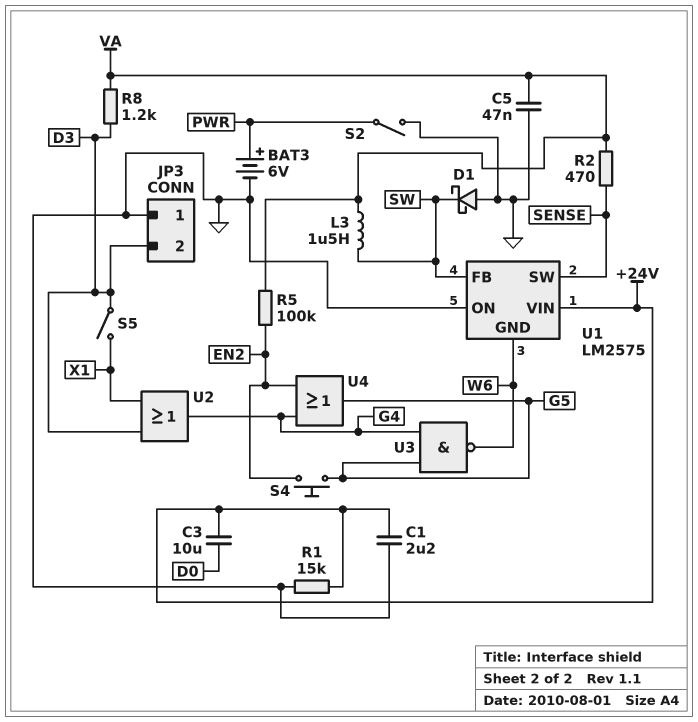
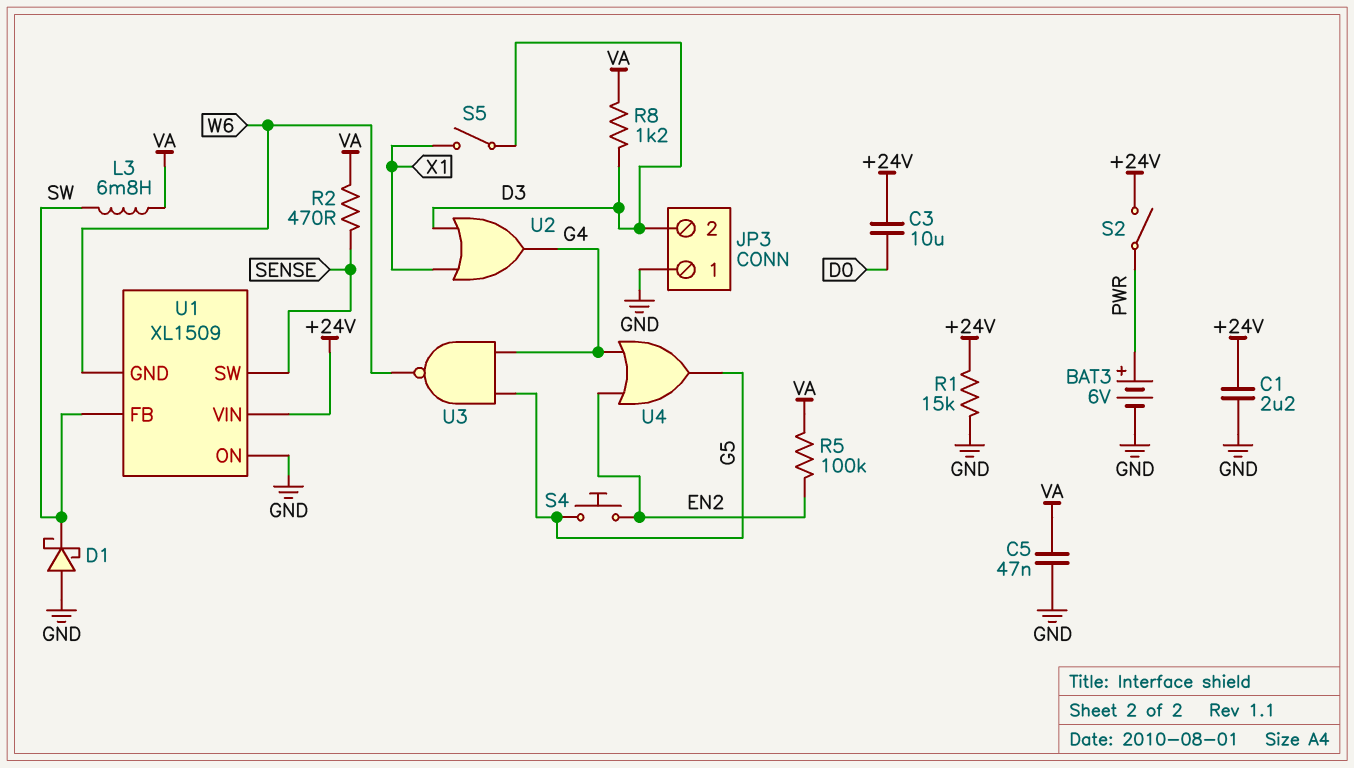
L3: 1.5uH (SW, VA) -> 6.8mH (SW, VA)
S2: switch (GND, PWR) -> switch (+24V, PWR)
U1: LM2575 -> XL1509

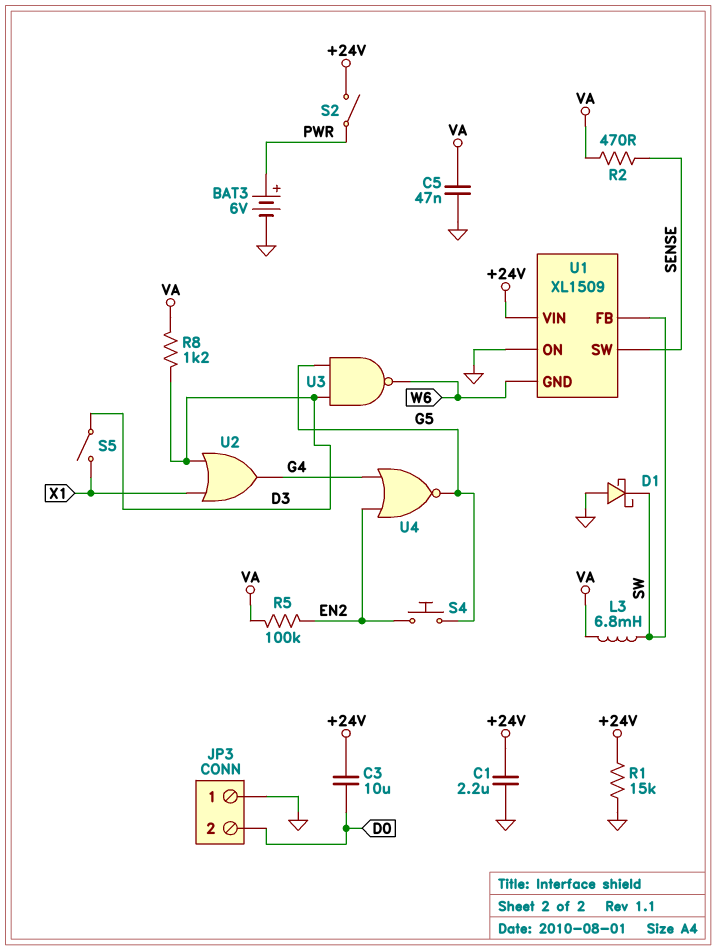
JP3 pin 2: D3 -> D0
U3: NAND (in G4, in G5, out W6) -> NAND (in D3, in G5, out W6)
U4: OR (in EN2, in G4, out G5) -> NOR (in EN2, in G4, out G5)

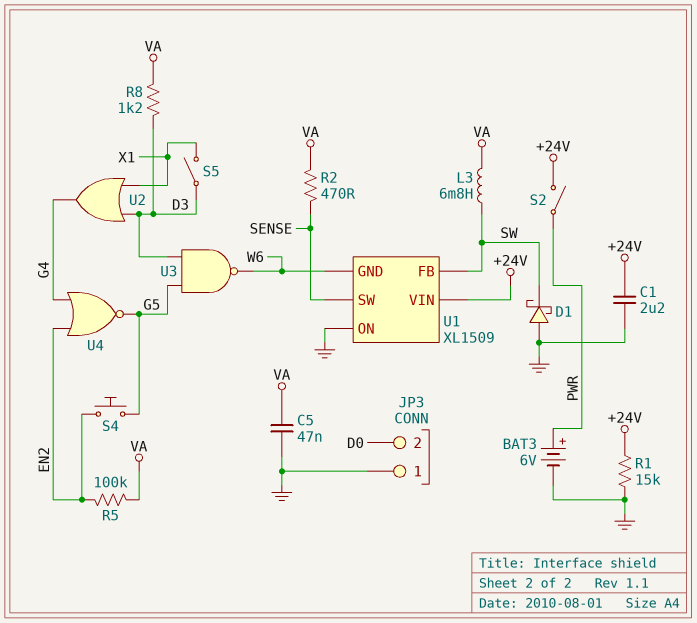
C3: 10uF (+24V, D0) -> none

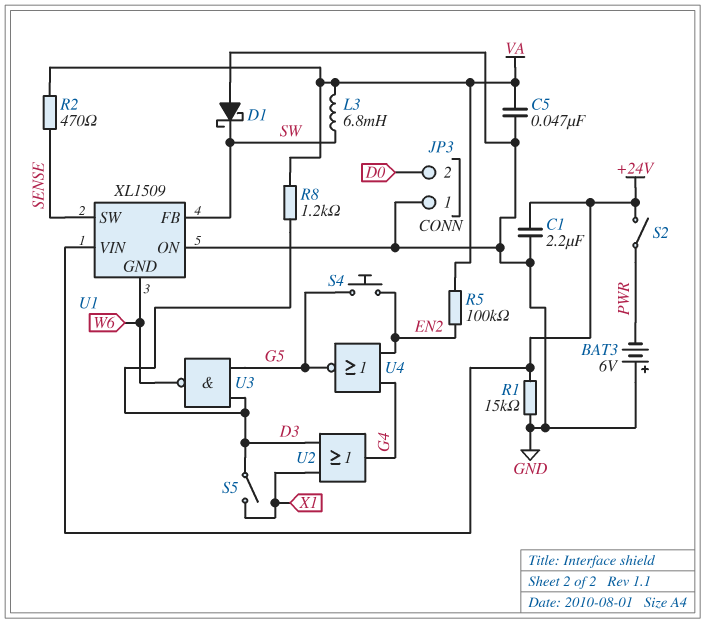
BAT3: 6V (plus PWR, minus GND) -> 6V (plus GND, minus PWR)

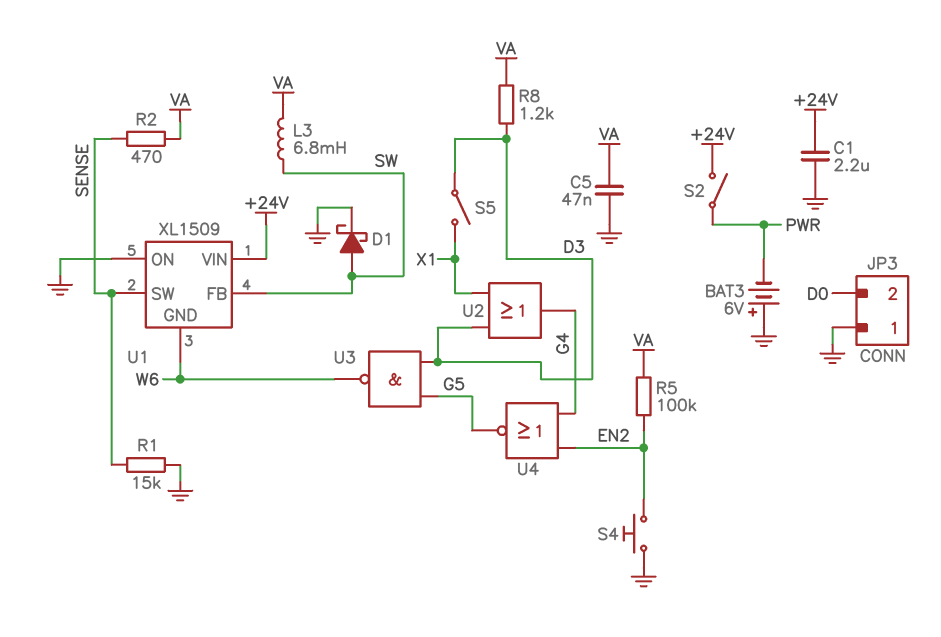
D1: schottky (A GND, K SW) -> schottky (A SW, K GND)
R1: 15k (+24V, GND) -> 15k (GND, SENSE)
S4: button (EN2, G5) -> button (EN2, GND)

